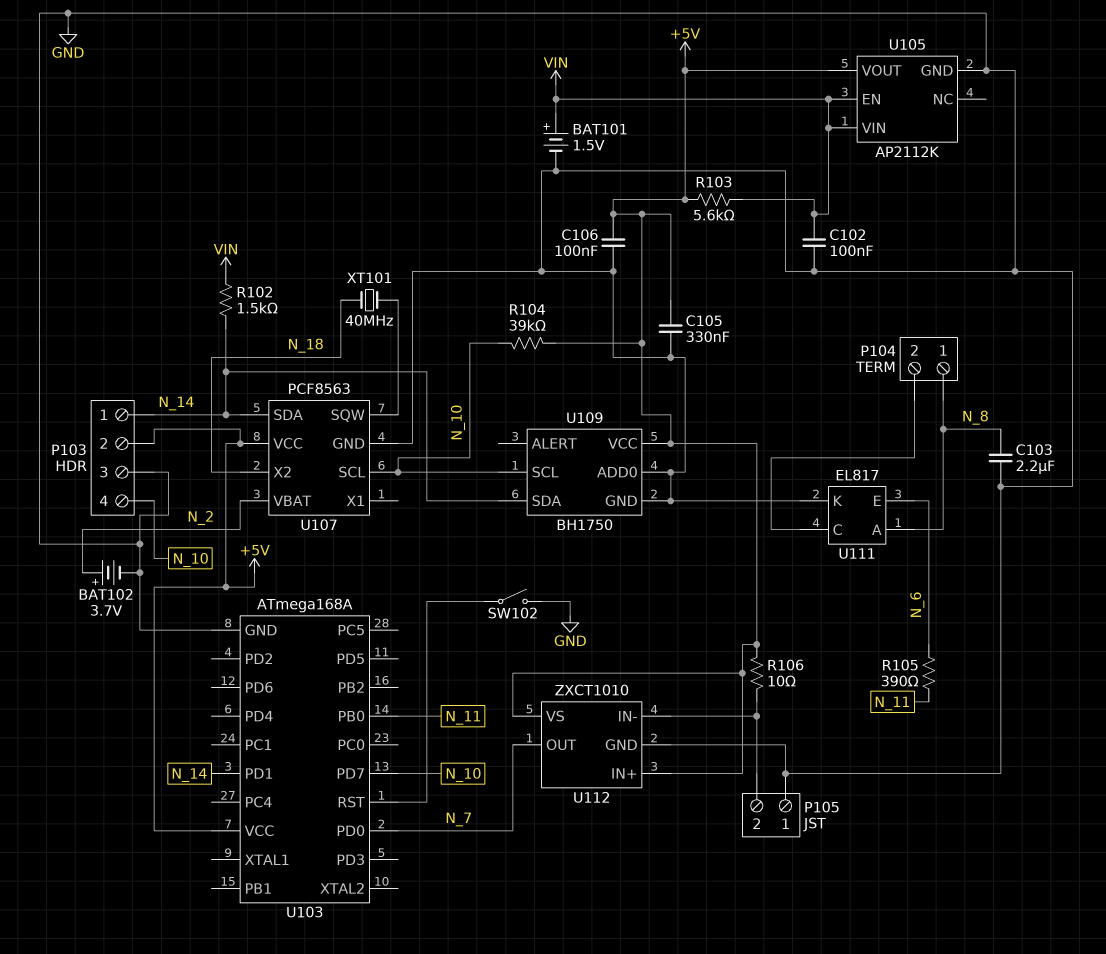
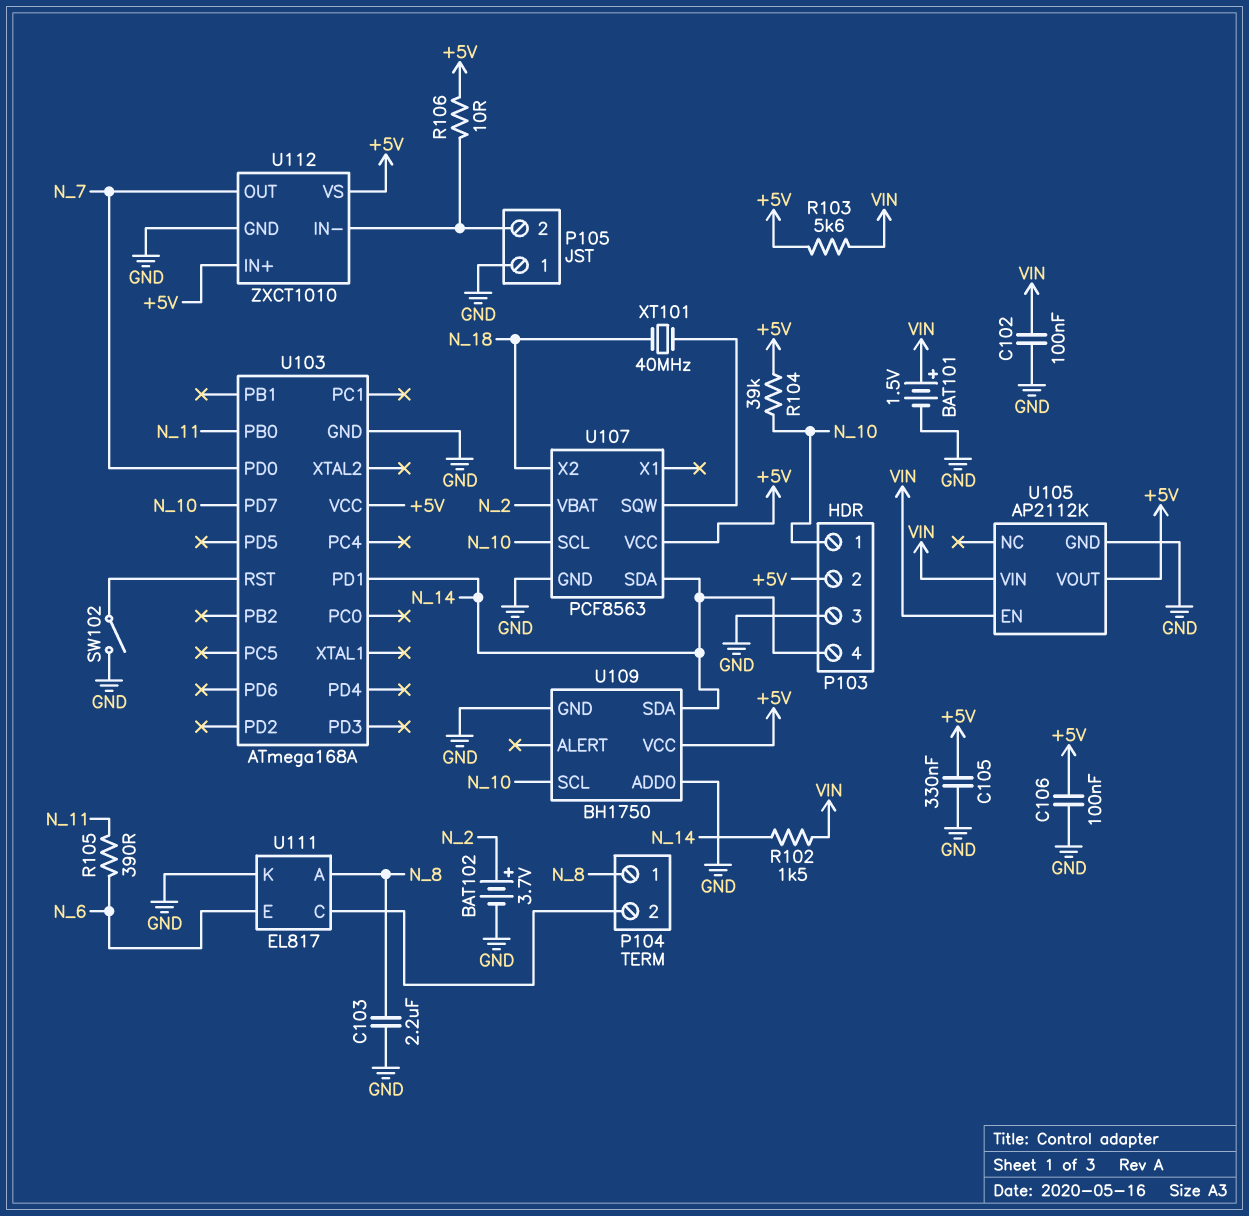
P103 pin 1: N_14 -> N_10
P103 pin 4: N_10 -> N_14

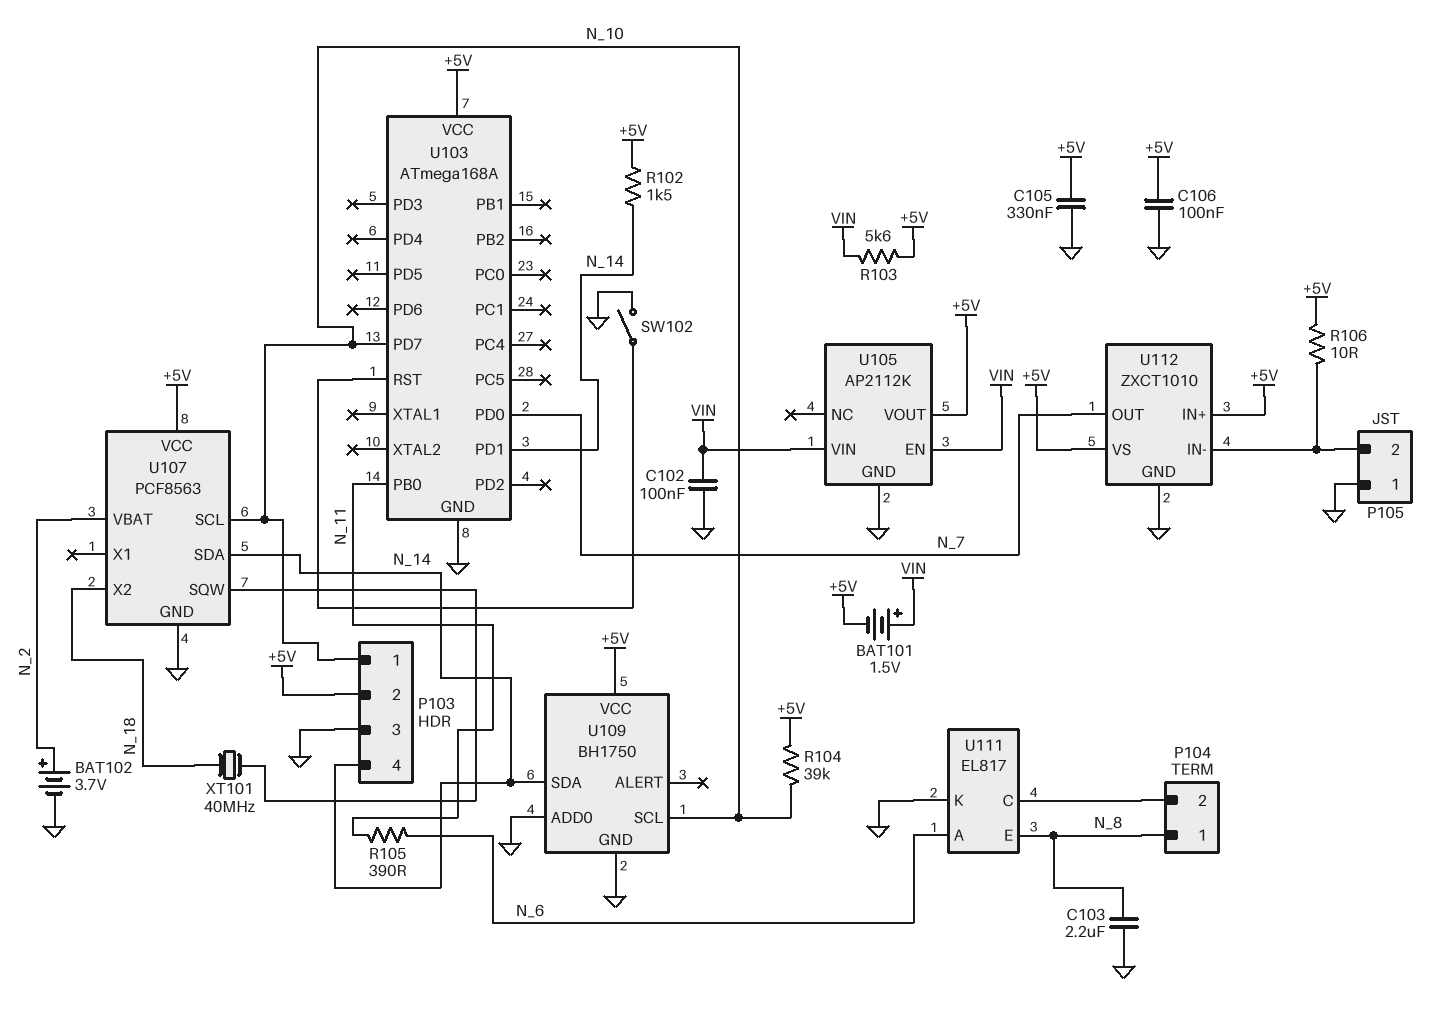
BAT101: 1.5V (plus VIN, minus GND) -> 1.5V (plus VIN, minus +5V)
R102: 1.5k (N_14, VIN) -> 1.5k (+5V, N_14)
U111 pin A: N_8 -> N_6
U111 pin E: N_6 -> N_8

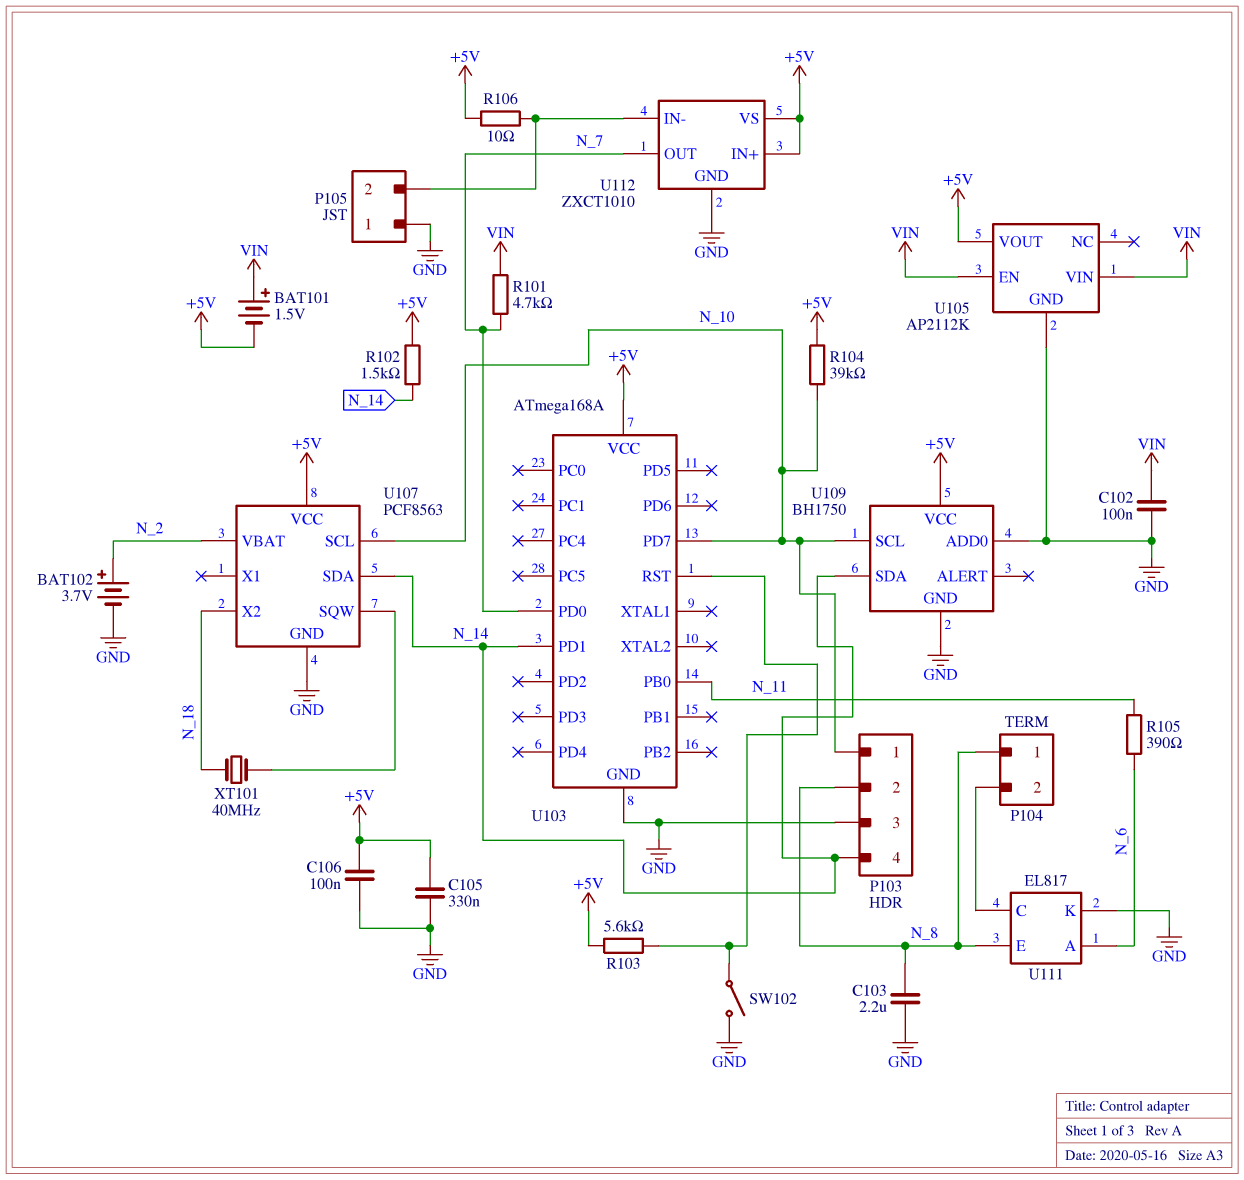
P103 pin 2: +5V -> N_8
R101: none -> 4.7k (N_7, VIN)
R103: 5.6k (+5V, VIN) -> 5.6k (+5V, U103/RST)

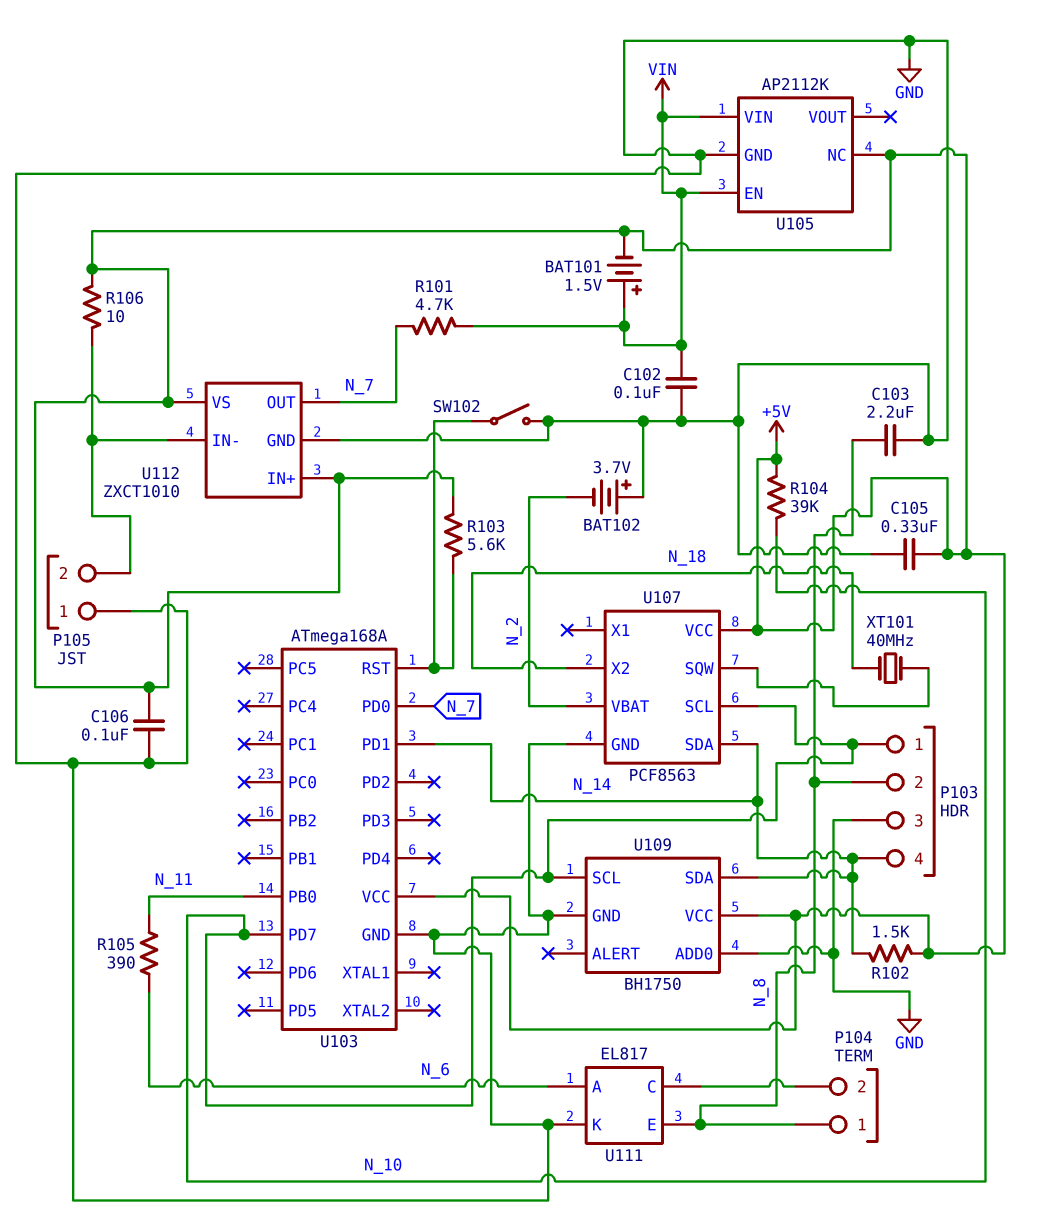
BAT102: 3.7V (plus N_2, minus GND) -> 3.7V (plus GND, minus N_2)
U105 pin NC: none -> +5V
U105 pin VOUT: +5V -> none

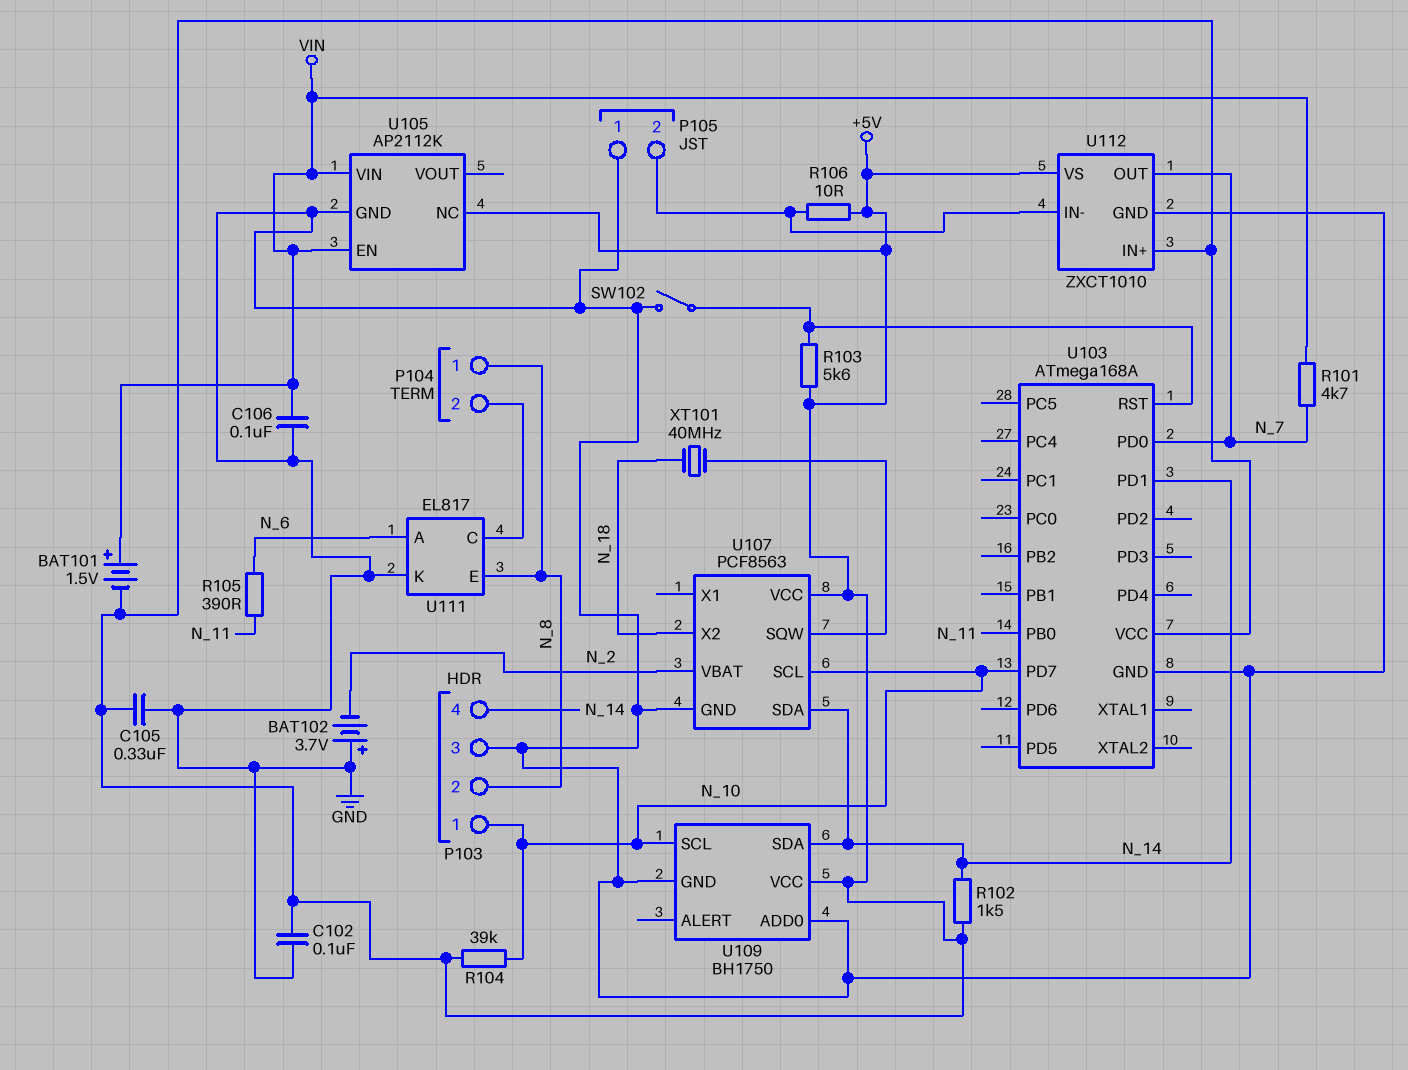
C102: 100nF (GND, VIN) -> 100nF (+5V, GND)
C103: 2.2uF (GND, N_8) -> none
C106: 100nF (+5V, GND) -> 100nF (GND, VIN)

